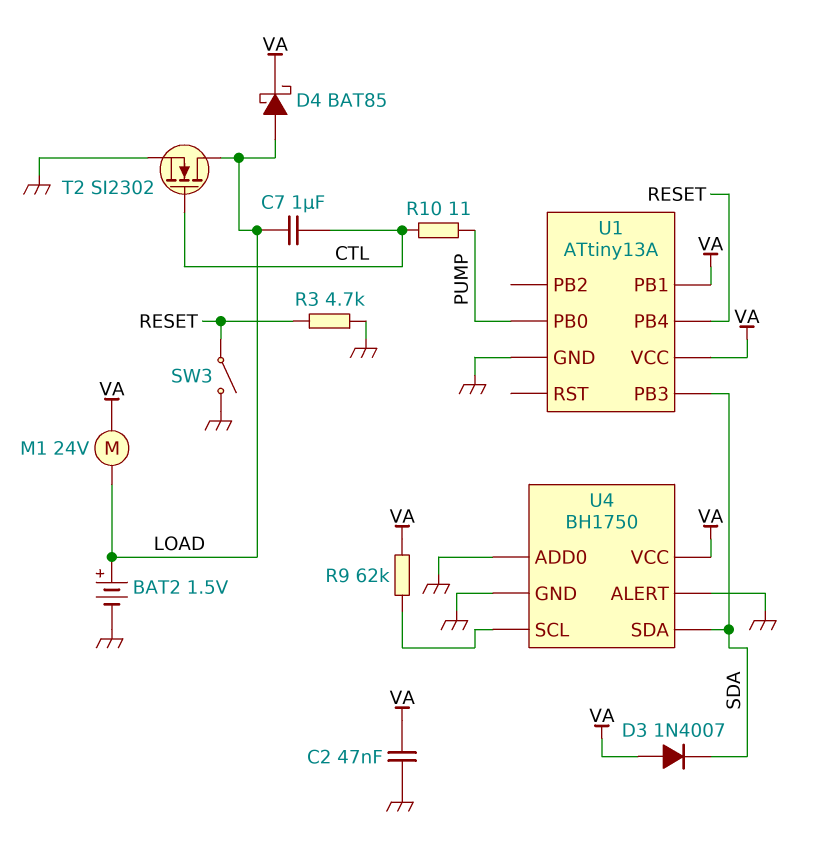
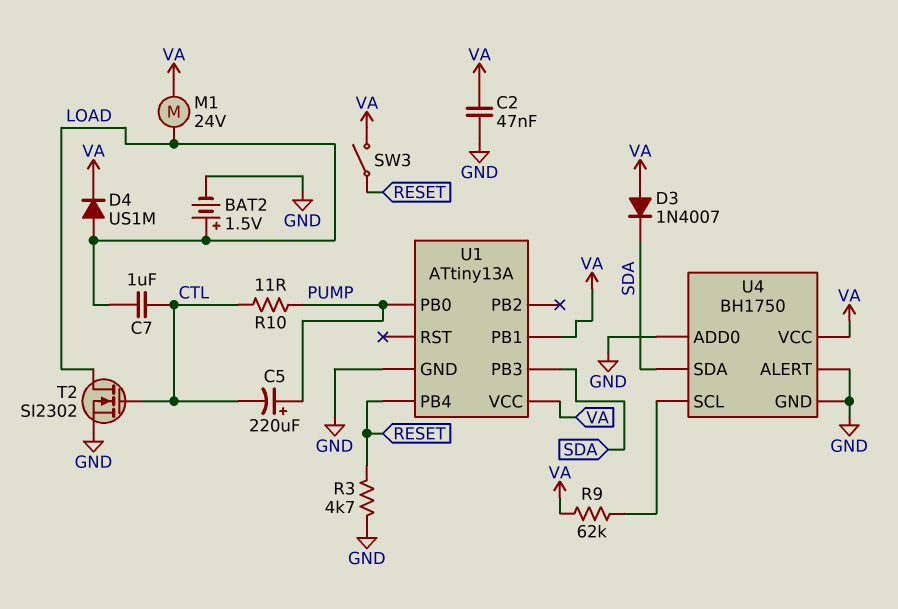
C5: none -> 220uF (plus PUMP, minus CTL)
D4: schottky BAT85 (A LOAD, K VA) -> diode US1M (A LOAD, K VA)
SW3: switch (GND, RESET) -> switch (RESET, VA)

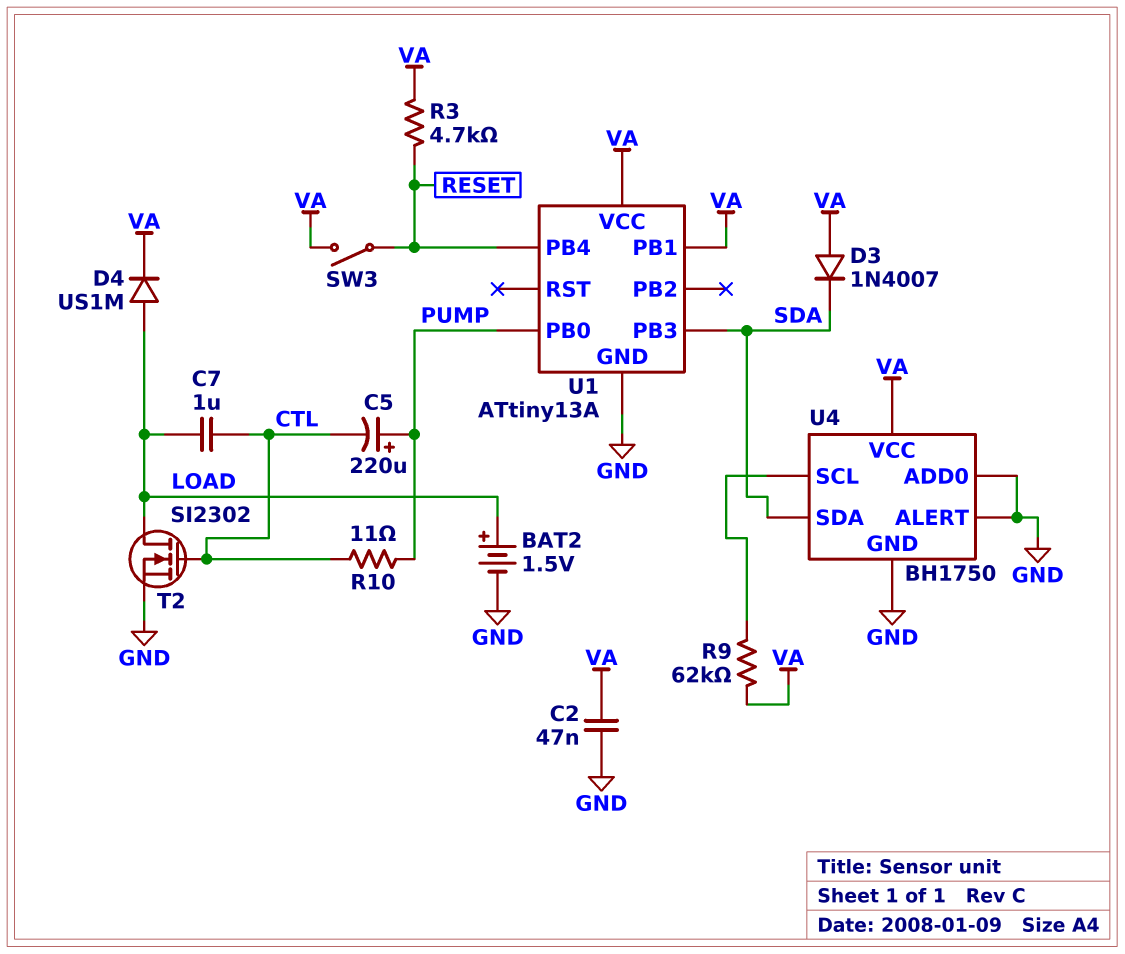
M1: motor 24V (LOAD, VA) -> none
R3: 4.7k (GND, RESET) -> 4.7k (RESET, VA)

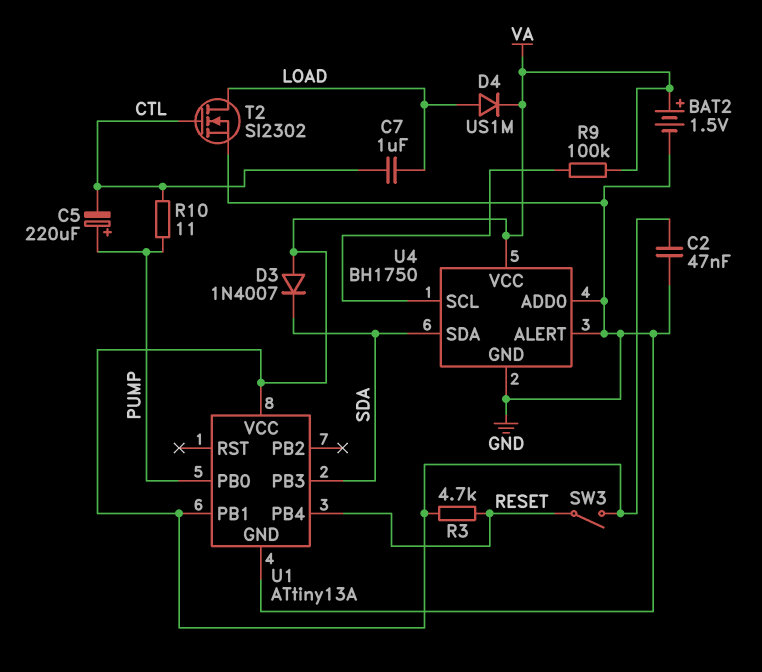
BAT2: 1.5V (plus LOAD, minus GND) -> 1.5V (plus VA, minus GND)
R9: 62k (U4/SCL, VA) -> 100k (U4/SCL, VA)

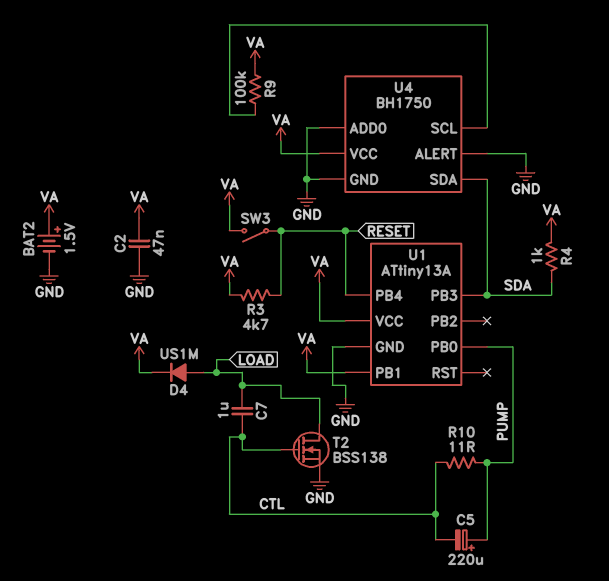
D3: diode 1N4007 (A VA, K SDA) -> none
R4: none -> 1k (SDA, VA)
T2: NMOS SI2302 (G CTL, D LOAD, S GND) -> NMOS BSS138 (G CTL, D LOAD, S GND)

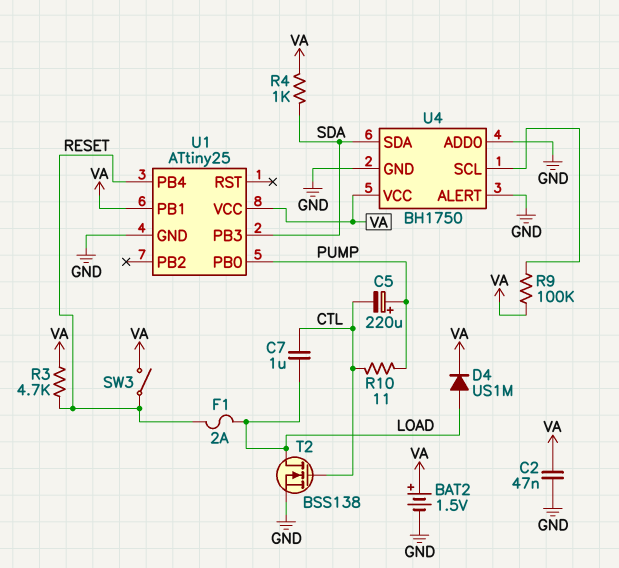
F1: none -> 2A (LOAD, RESET)
U1: ATtiny13A -> ATtiny25

